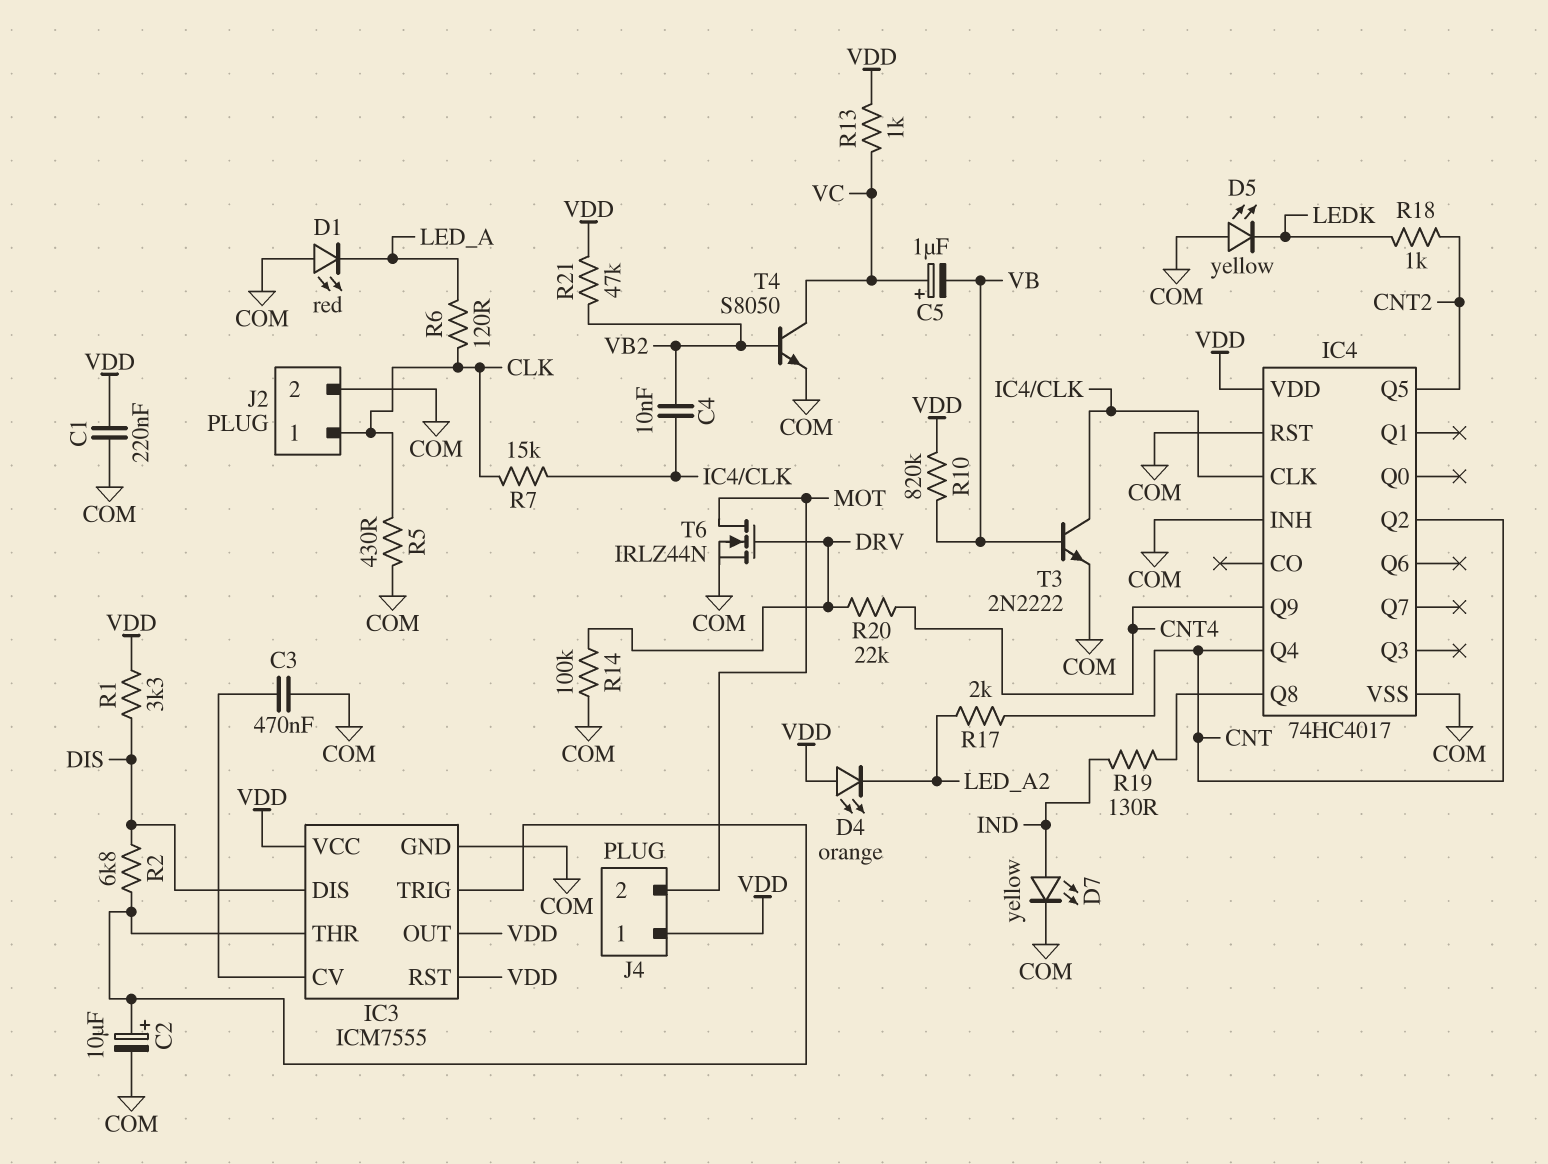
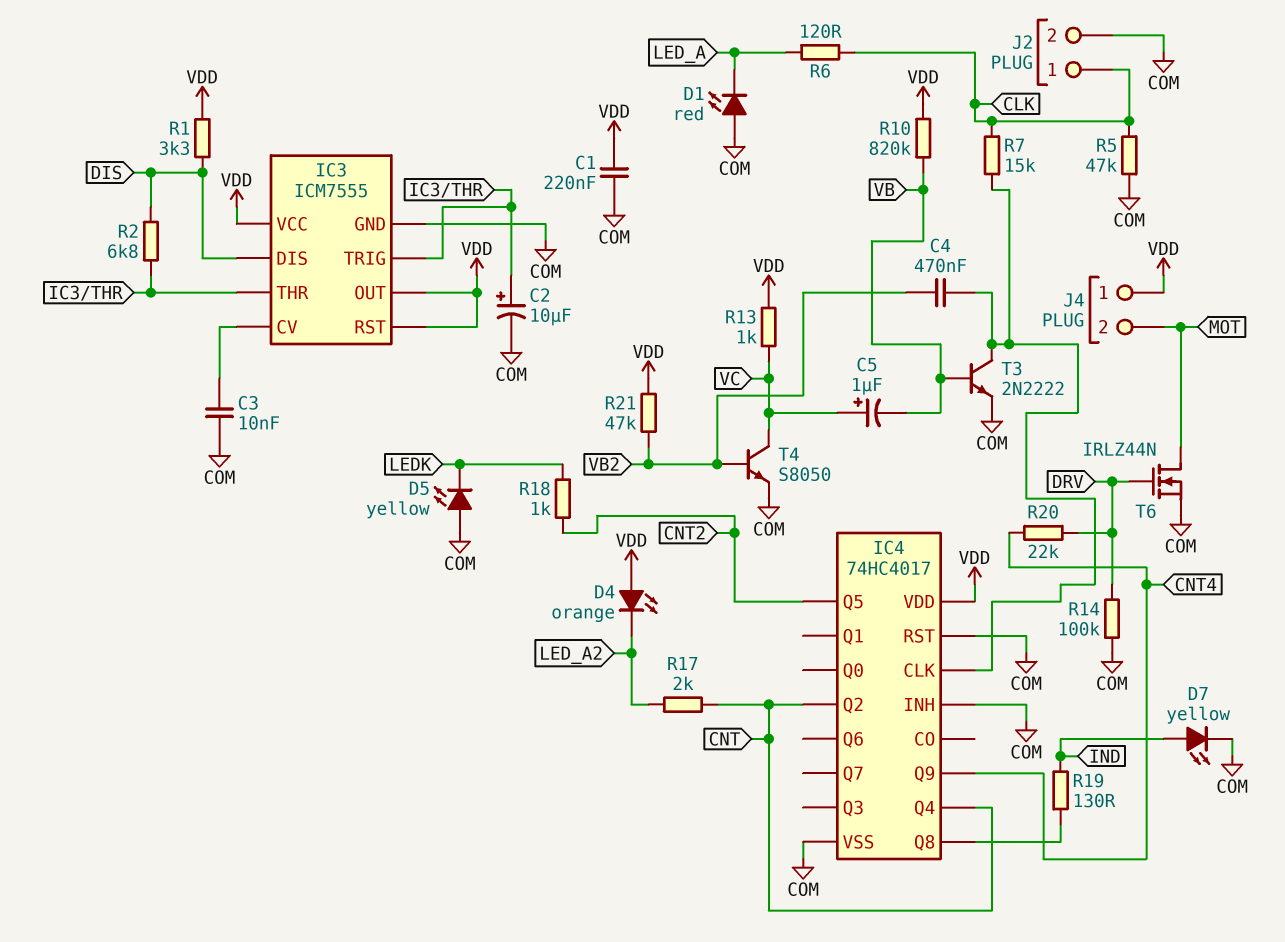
C3: 470nF (COM, IC3/CV) -> 10nF (COM, IC3/CV)
C4: 10nF (IC4/CLK, VB2) -> 470nF (IC4/CLK, VB2)
R5: 430 (CLK, COM) -> 47k (CLK, COM)

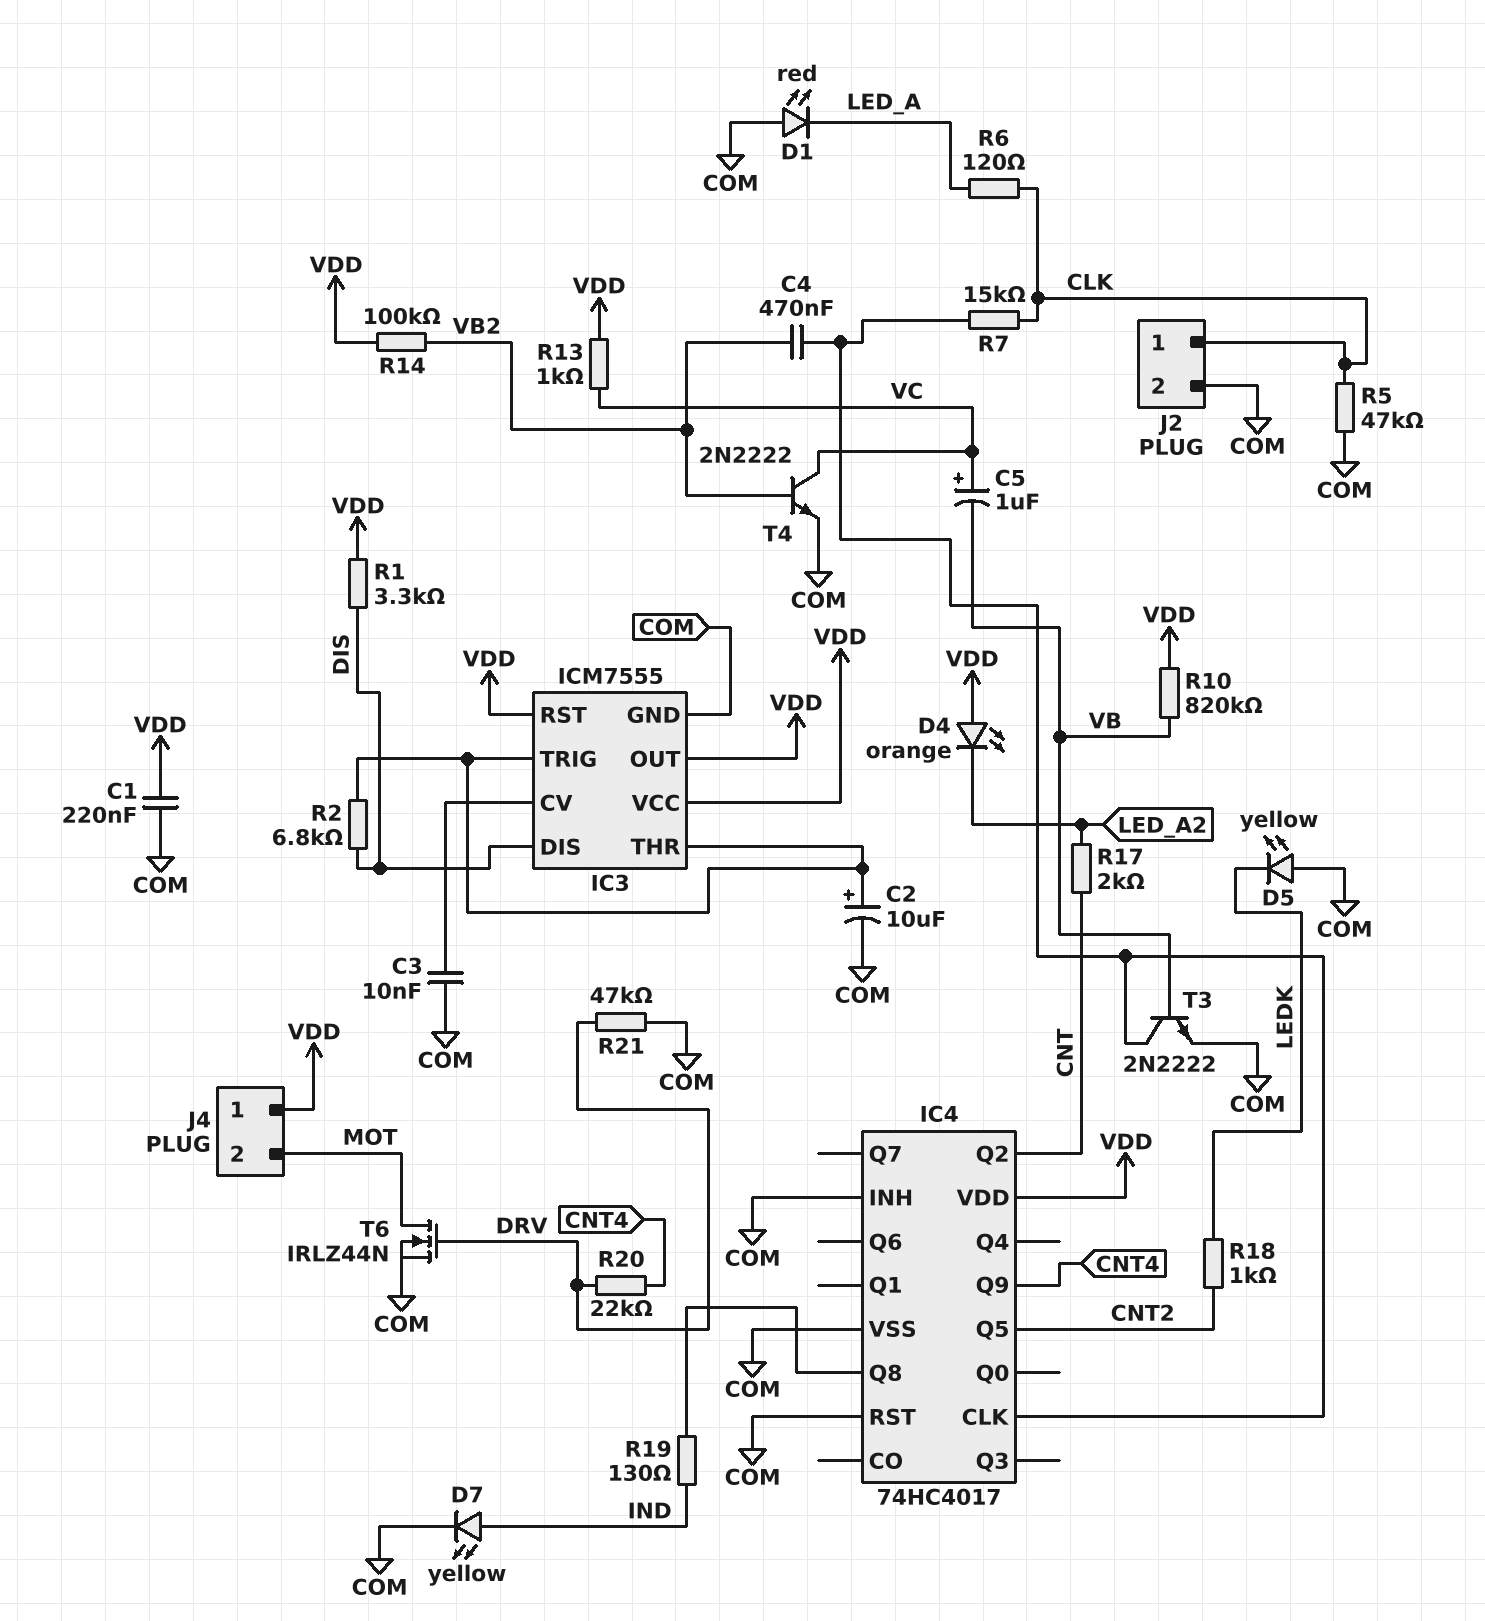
IC4 pin Q4: CNT -> none
R14: 100k (COM, DRV) -> 100k (VB2, VDD)
R21: 47k (VB2, VDD) -> 47k (COM, DRV)
T4: NPN S8050 (B VB2, C VC, E COM) -> NPN 2N2222 (B VB2, C VC, E COM)

